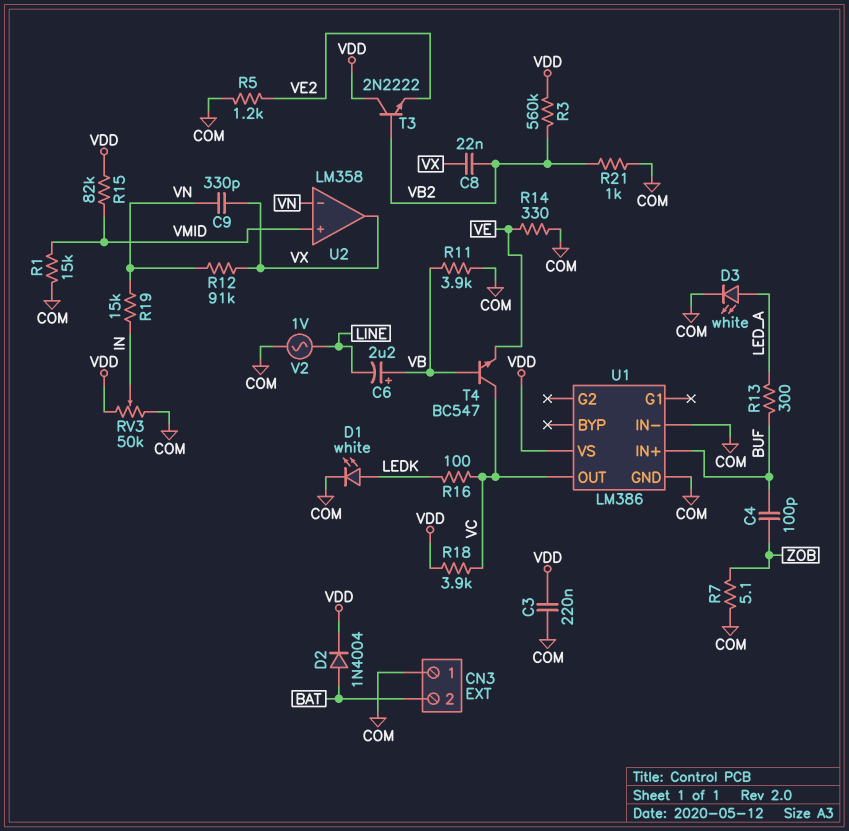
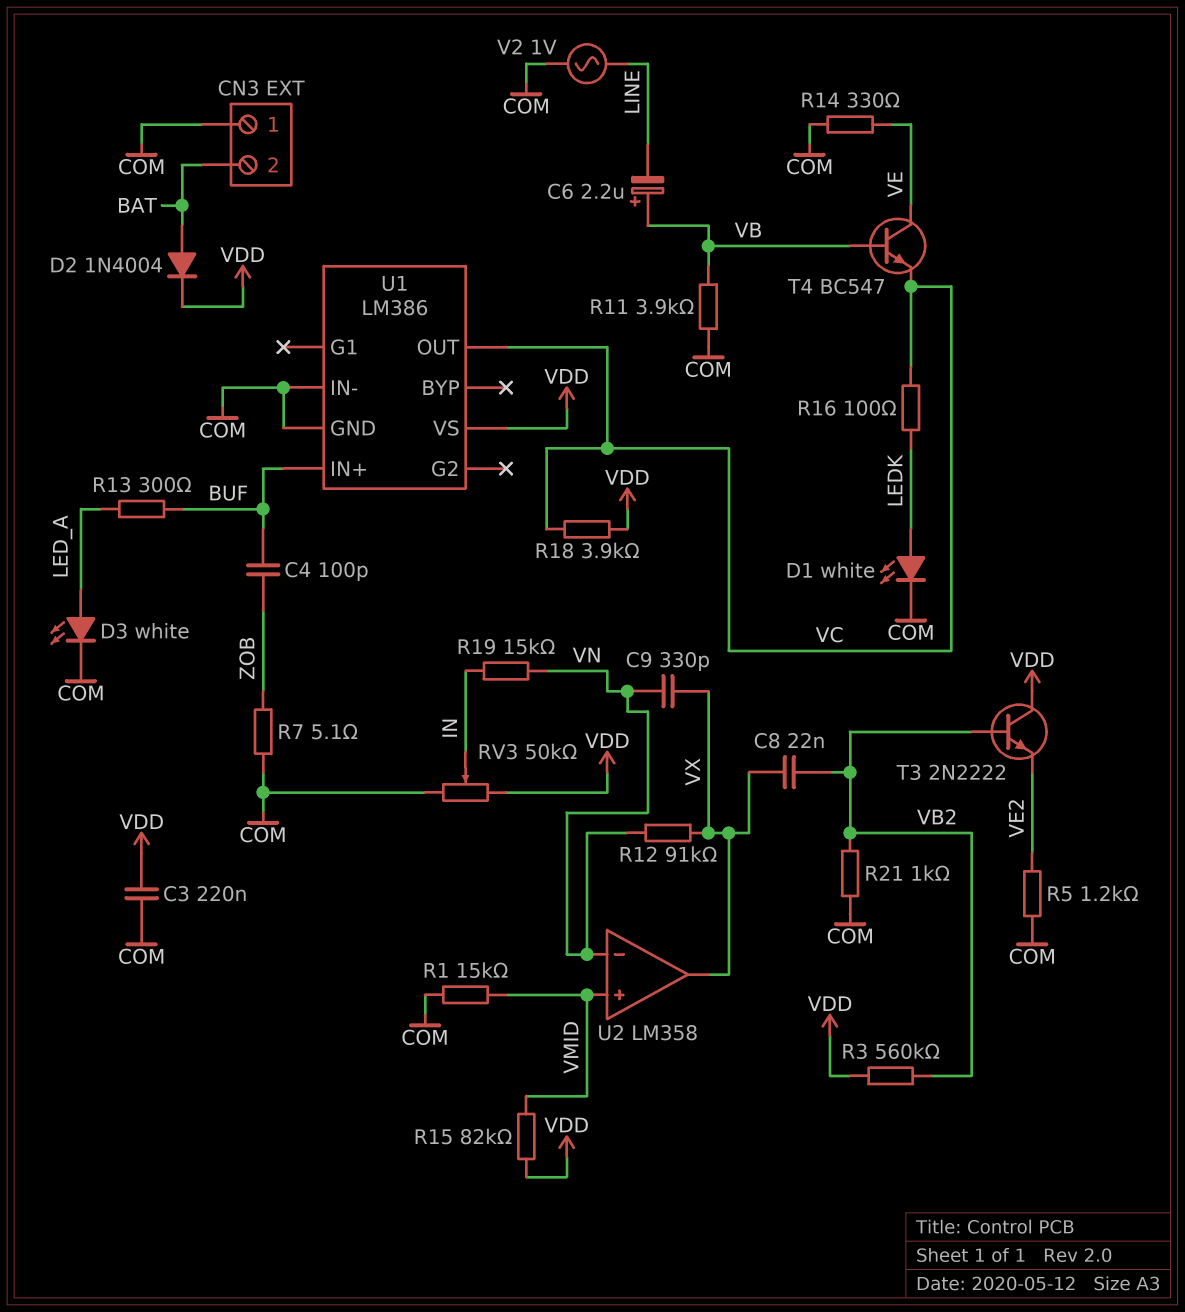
T4: NPN BC547 (B VB, C VC, E VE) -> NPN BC547 (B VB, C VE, E VC)

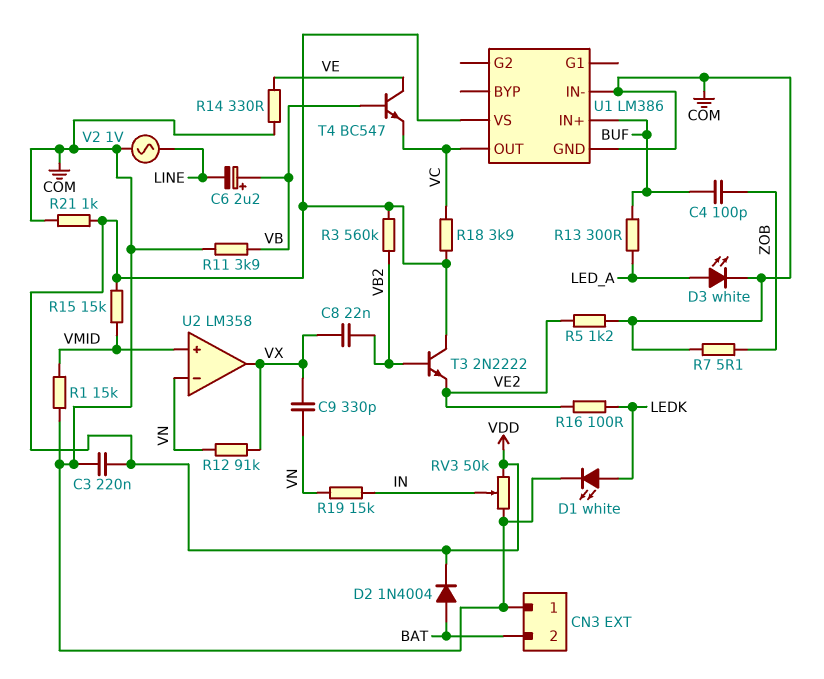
R15: 82k (VDD, VMID) -> 15k (VDD, VMID)
R16: 100 (LEDK, VC) -> 100 (LEDK, VE2)
R21: 1k (COM, VB2) -> 1k (COM, VDD)

